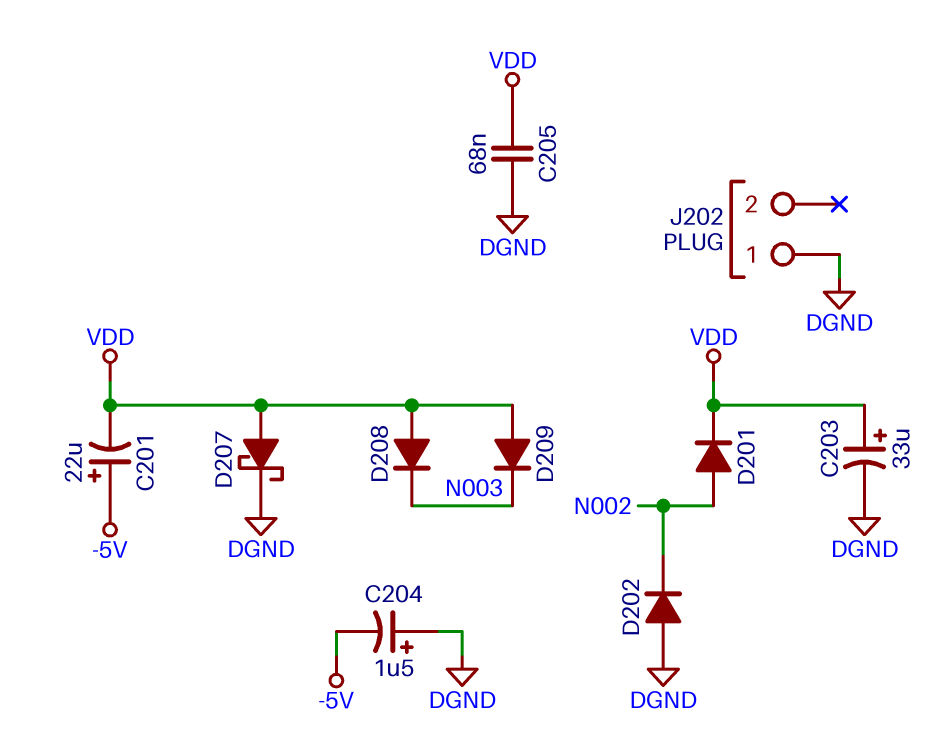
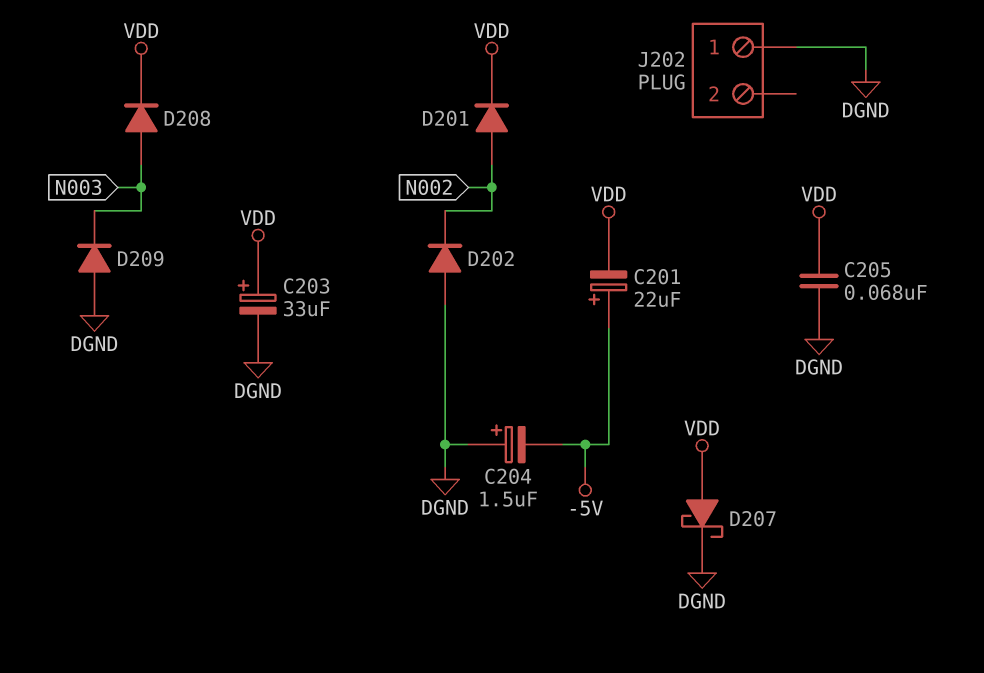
D208: diode (A VDD, K N003) -> diode (A N003, K VDD)
D209: diode (A VDD, K N003) -> diode (A DGND, K N003)

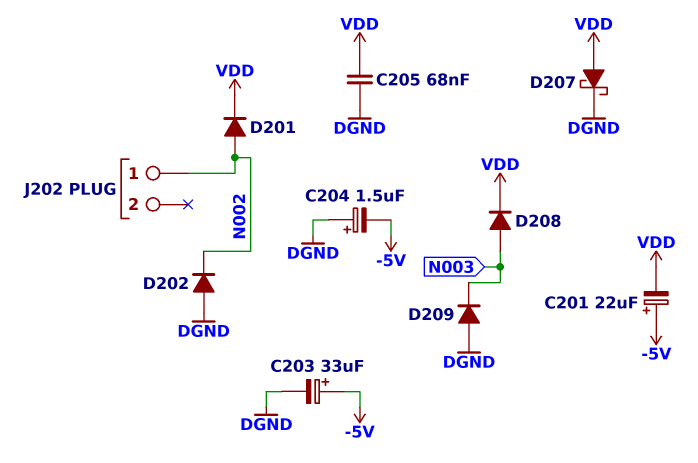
C203: 33uF (plus VDD, minus DGND) -> 33uF (plus -5V, minus DGND)
J202 pin 1: DGND -> N002

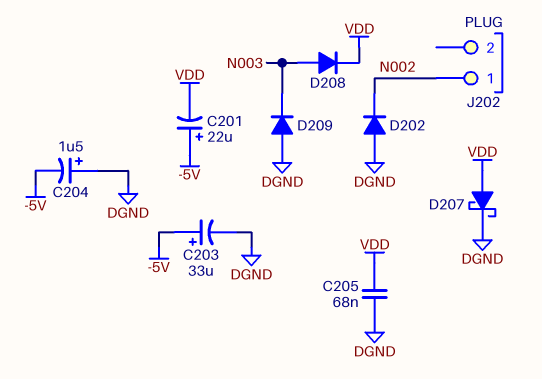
D201: diode (A N002, K VDD) -> none

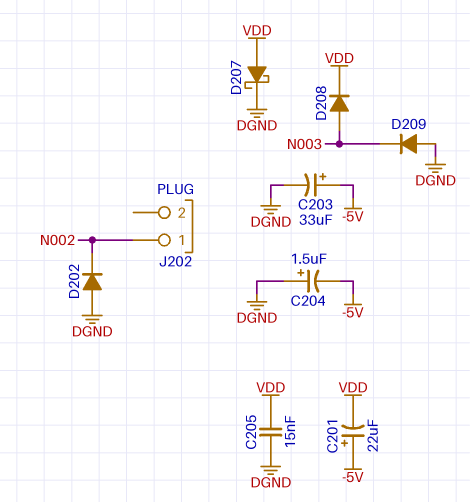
C205: 68nF (DGND, VDD) -> 15nF (DGND, VDD)

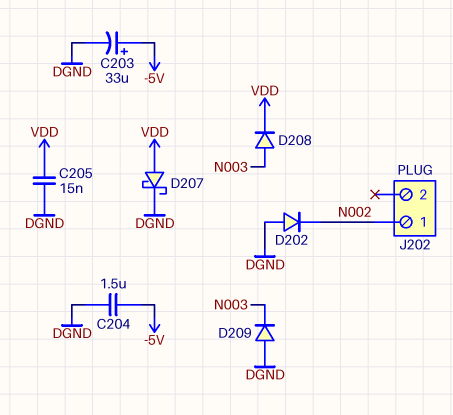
C201: 22uF (plus -5V, minus VDD) -> none
C204: 1.5uF (plus DGND, minus -5V) -> 1.5uF (-5V, DGND)

